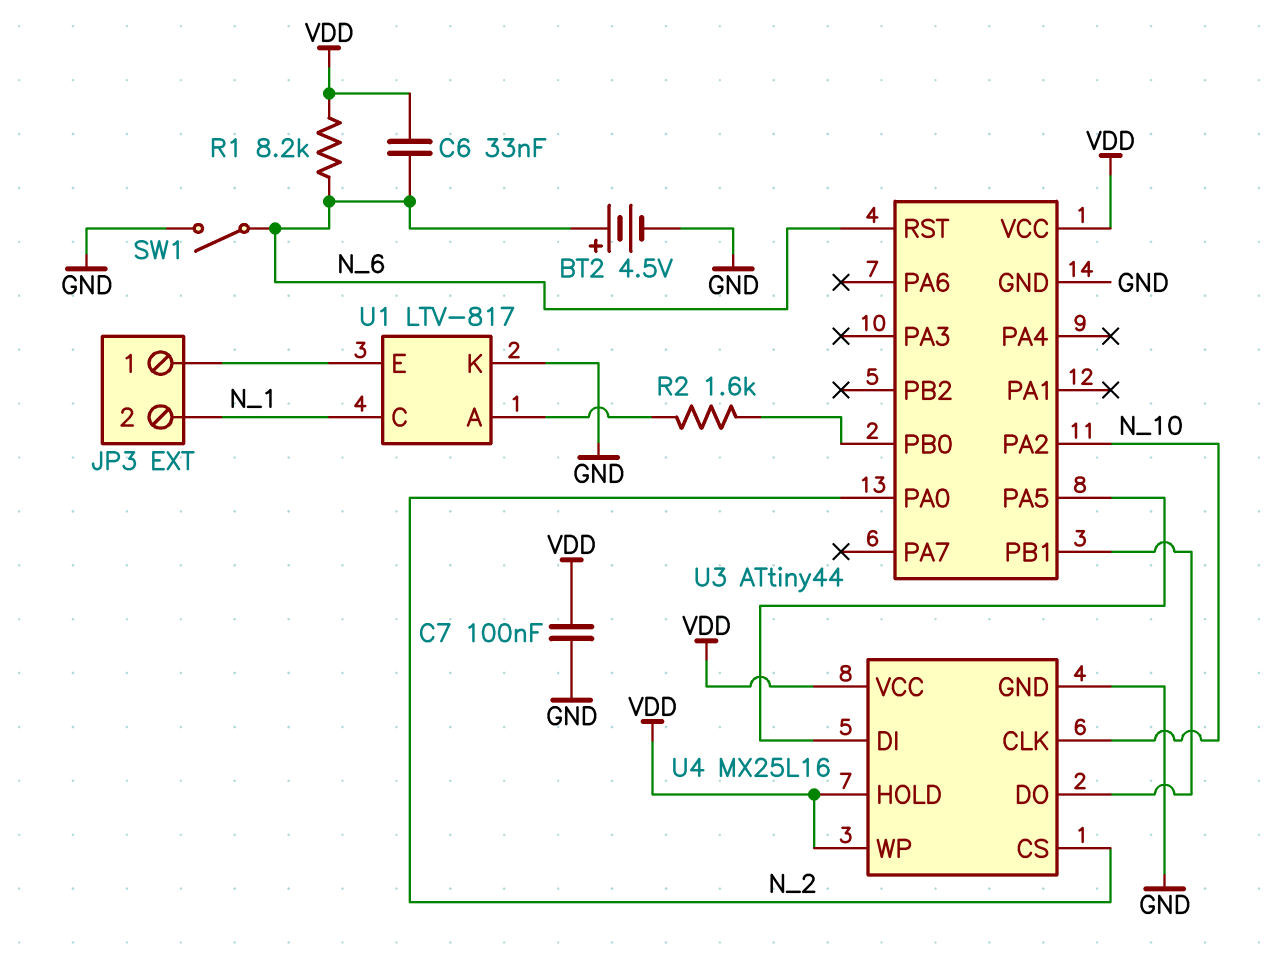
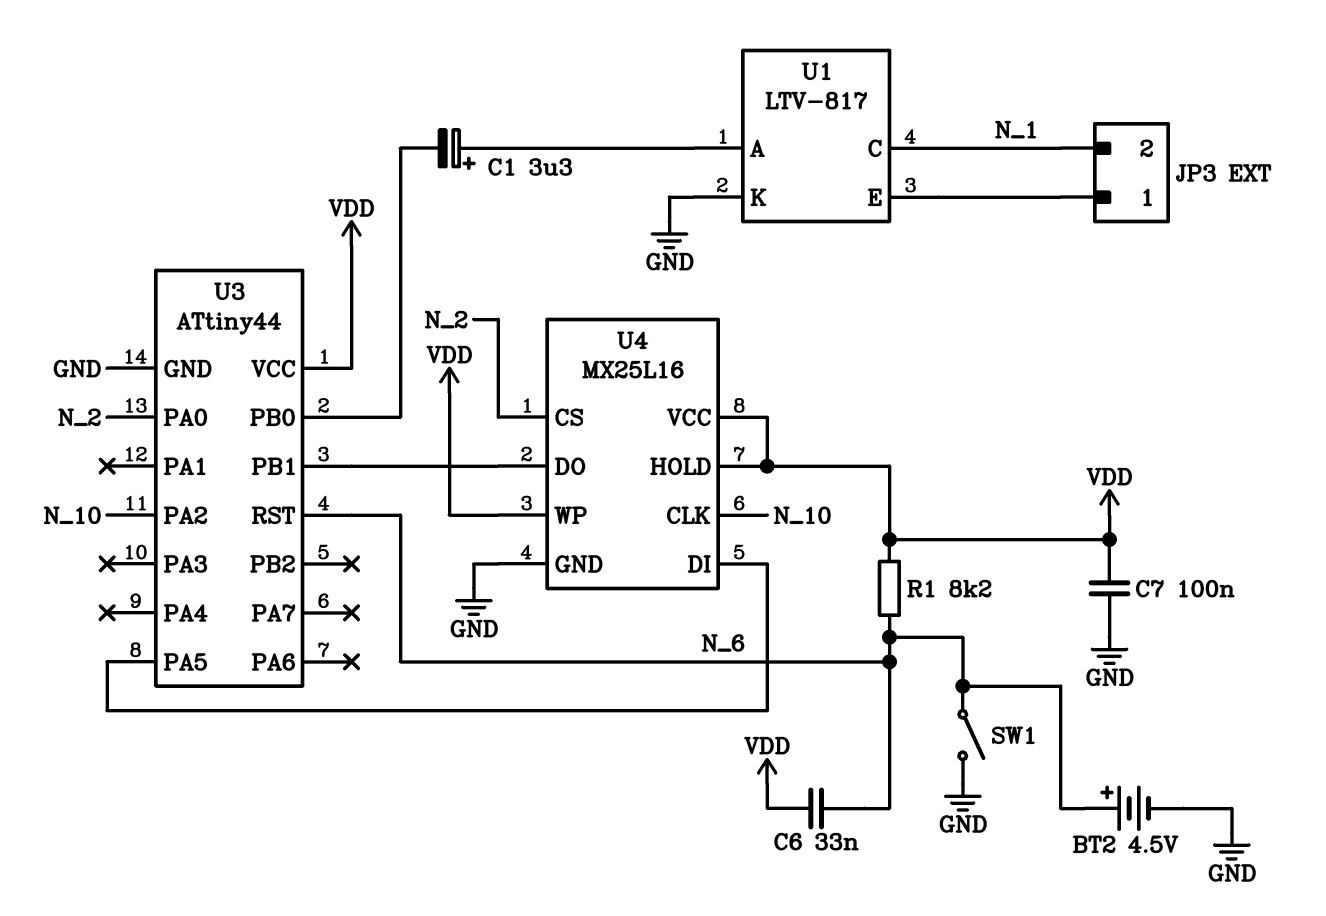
C1: none -> 3.3uF (plus U1/A, minus U3/PB0)
R2: 1.6k (U1/A, U3/PB0) -> none

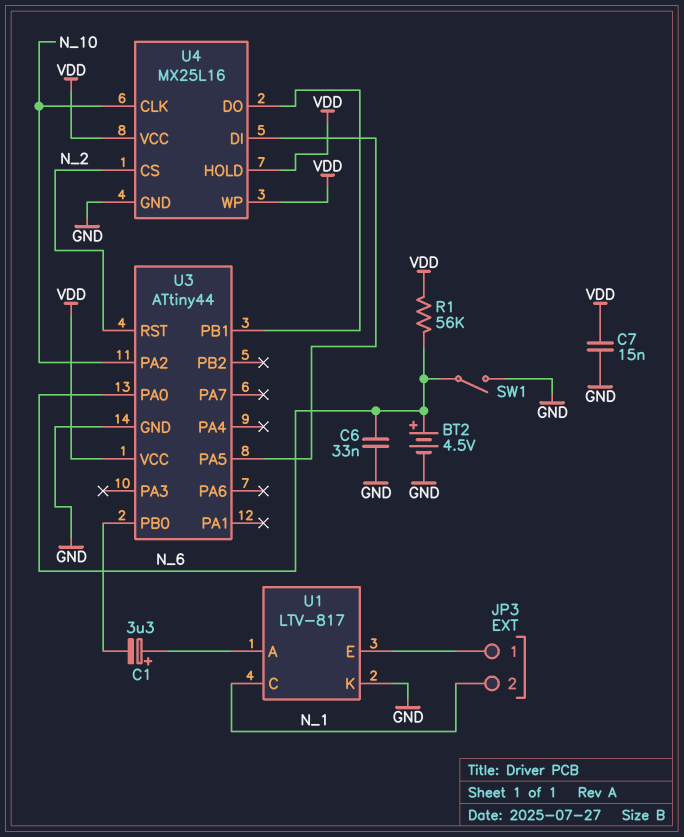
C6: 33nF (N_6, VDD) -> 33nF (GND, N_6)
C7: 100nF (GND, VDD) -> 15nF (GND, VDD)
R1: 8.2k (N_6, VDD) -> 56k (N_6, VDD)
U3 pin PA0: N_2 -> N_6
U3 pin RST: N_6 -> N_2

